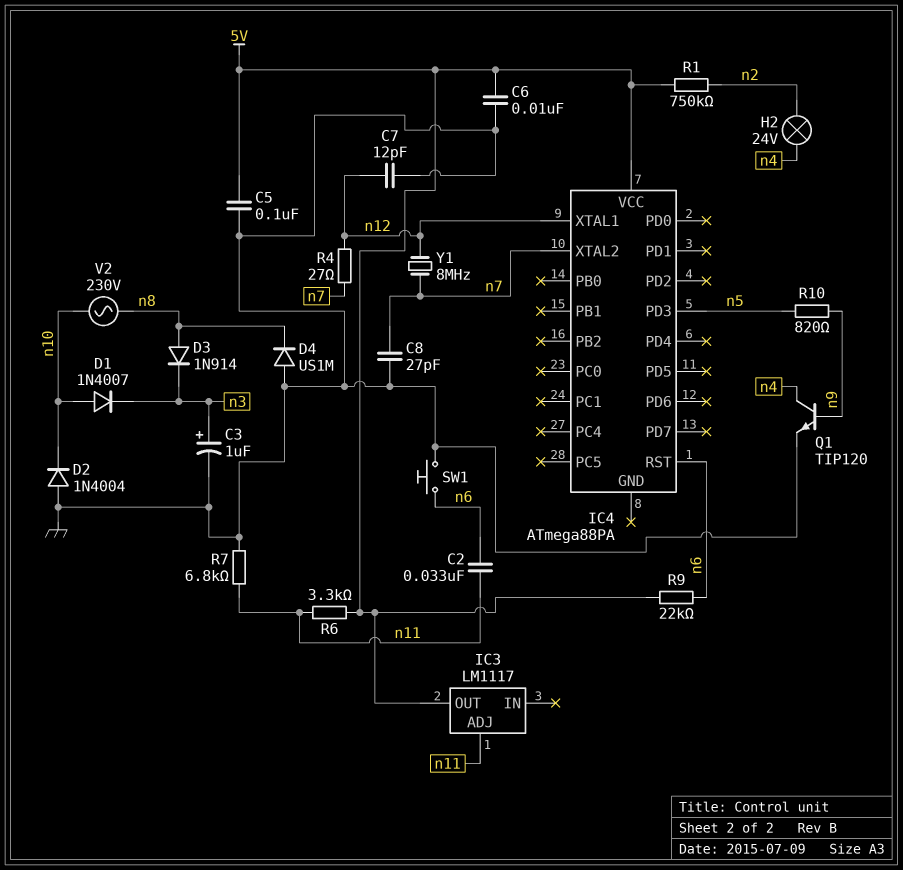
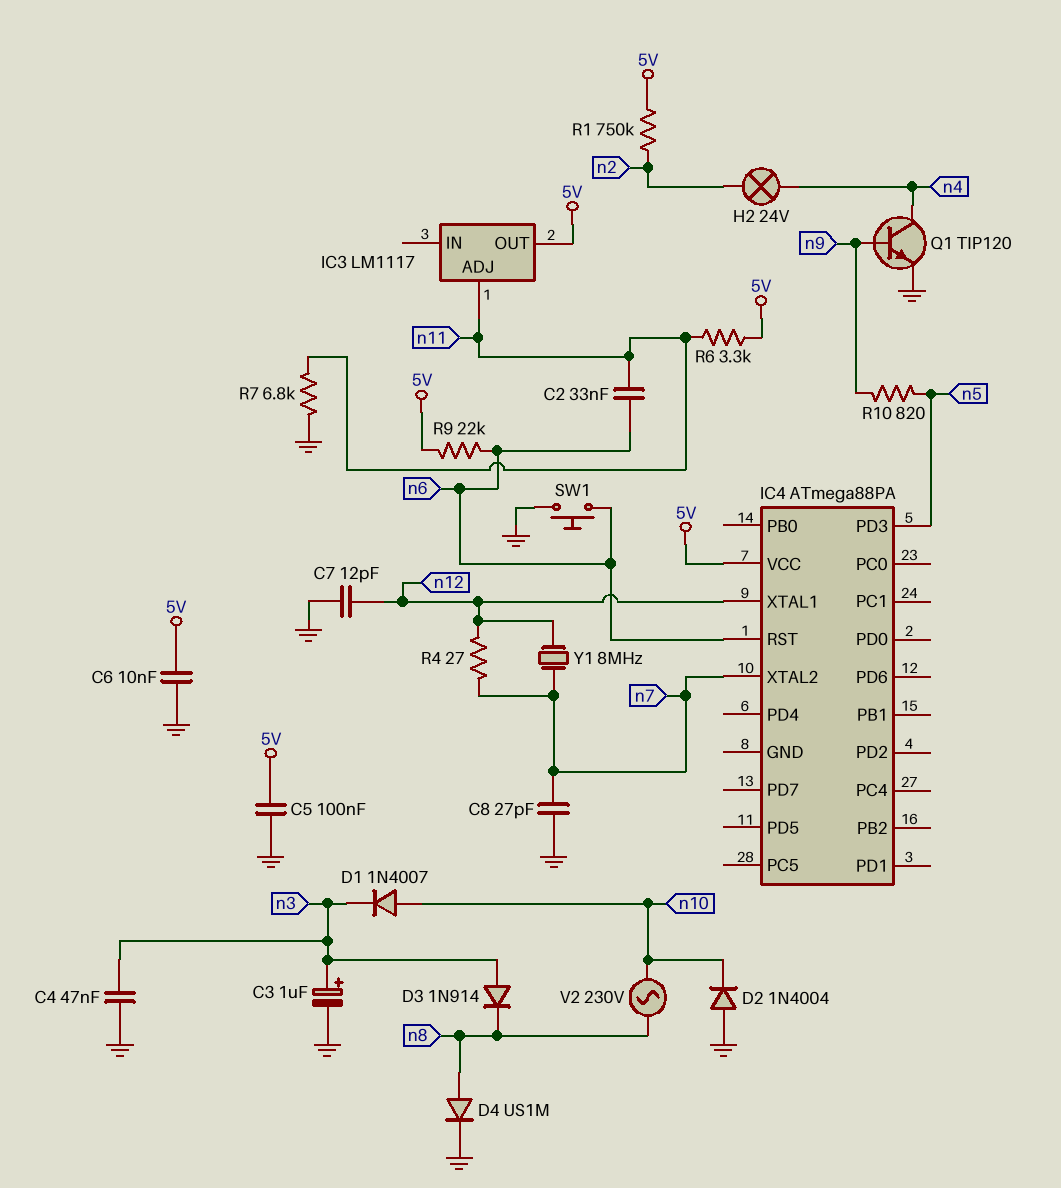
C4: none -> 47nF (GND, n3)
D3: diode 1N914 (A n8, K n3) -> diode 1N914 (A n3, K n8)
D4: diode US1M (A GND, K n8) -> diode US1M (A n8, K GND)

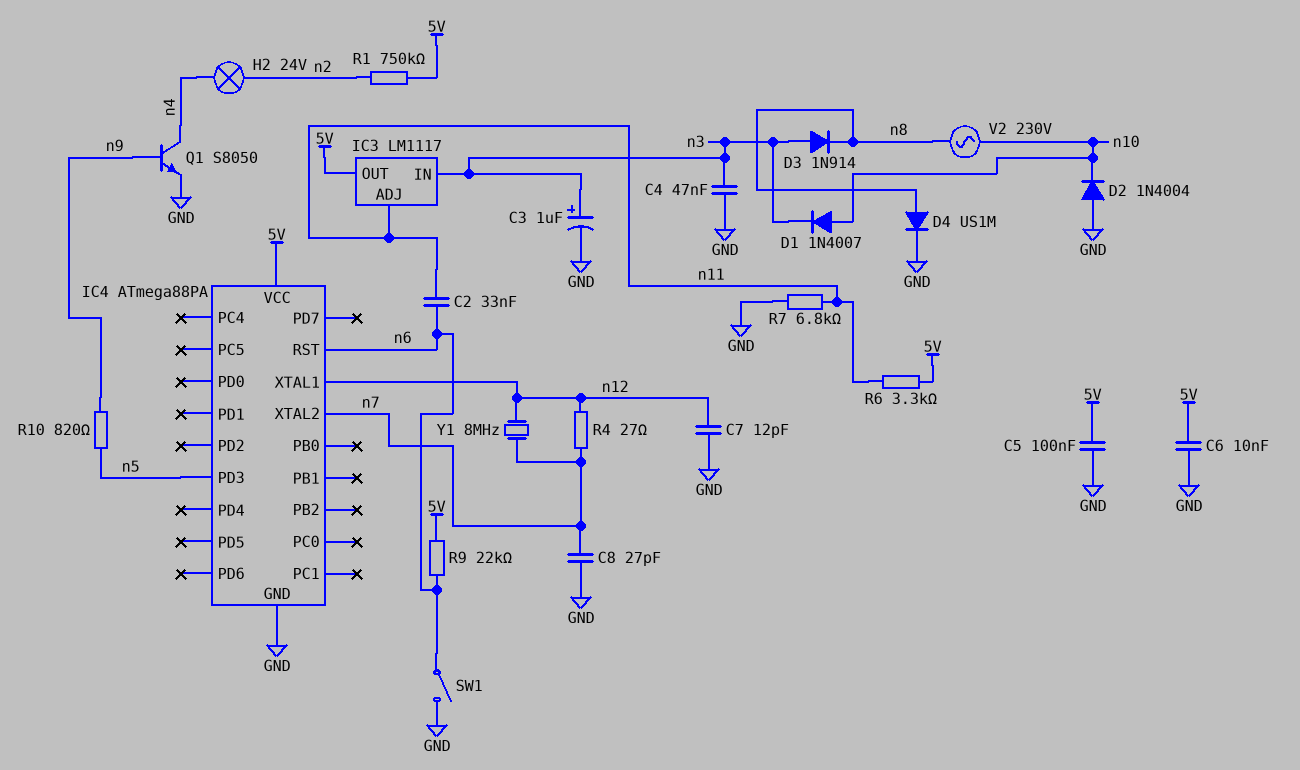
IC3 pin IN: none -> n3
IC4 pin GND: none -> GND
Q1: NPN TIP120 (B n9, C n4, E GND) -> NPN S8050 (B n9, C n4, E GND)
SW1: button (GND, n6) -> switch (GND, n6)

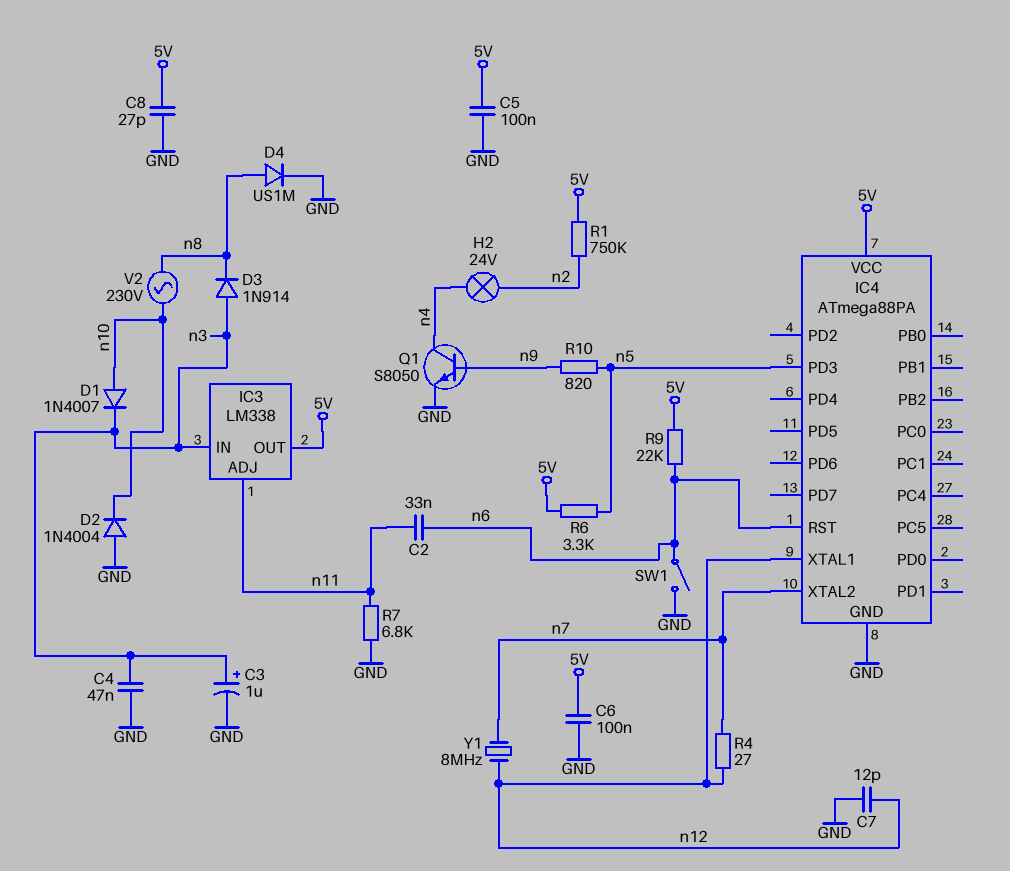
C6: 10nF (5V, GND) -> 100nF (5V, GND)
C8: 27pF (GND, n7) -> 27pF (5V, GND)
IC3: LM1117 -> LM338
R6: 3.3k (5V, n11) -> 3.3k (5V, n5)

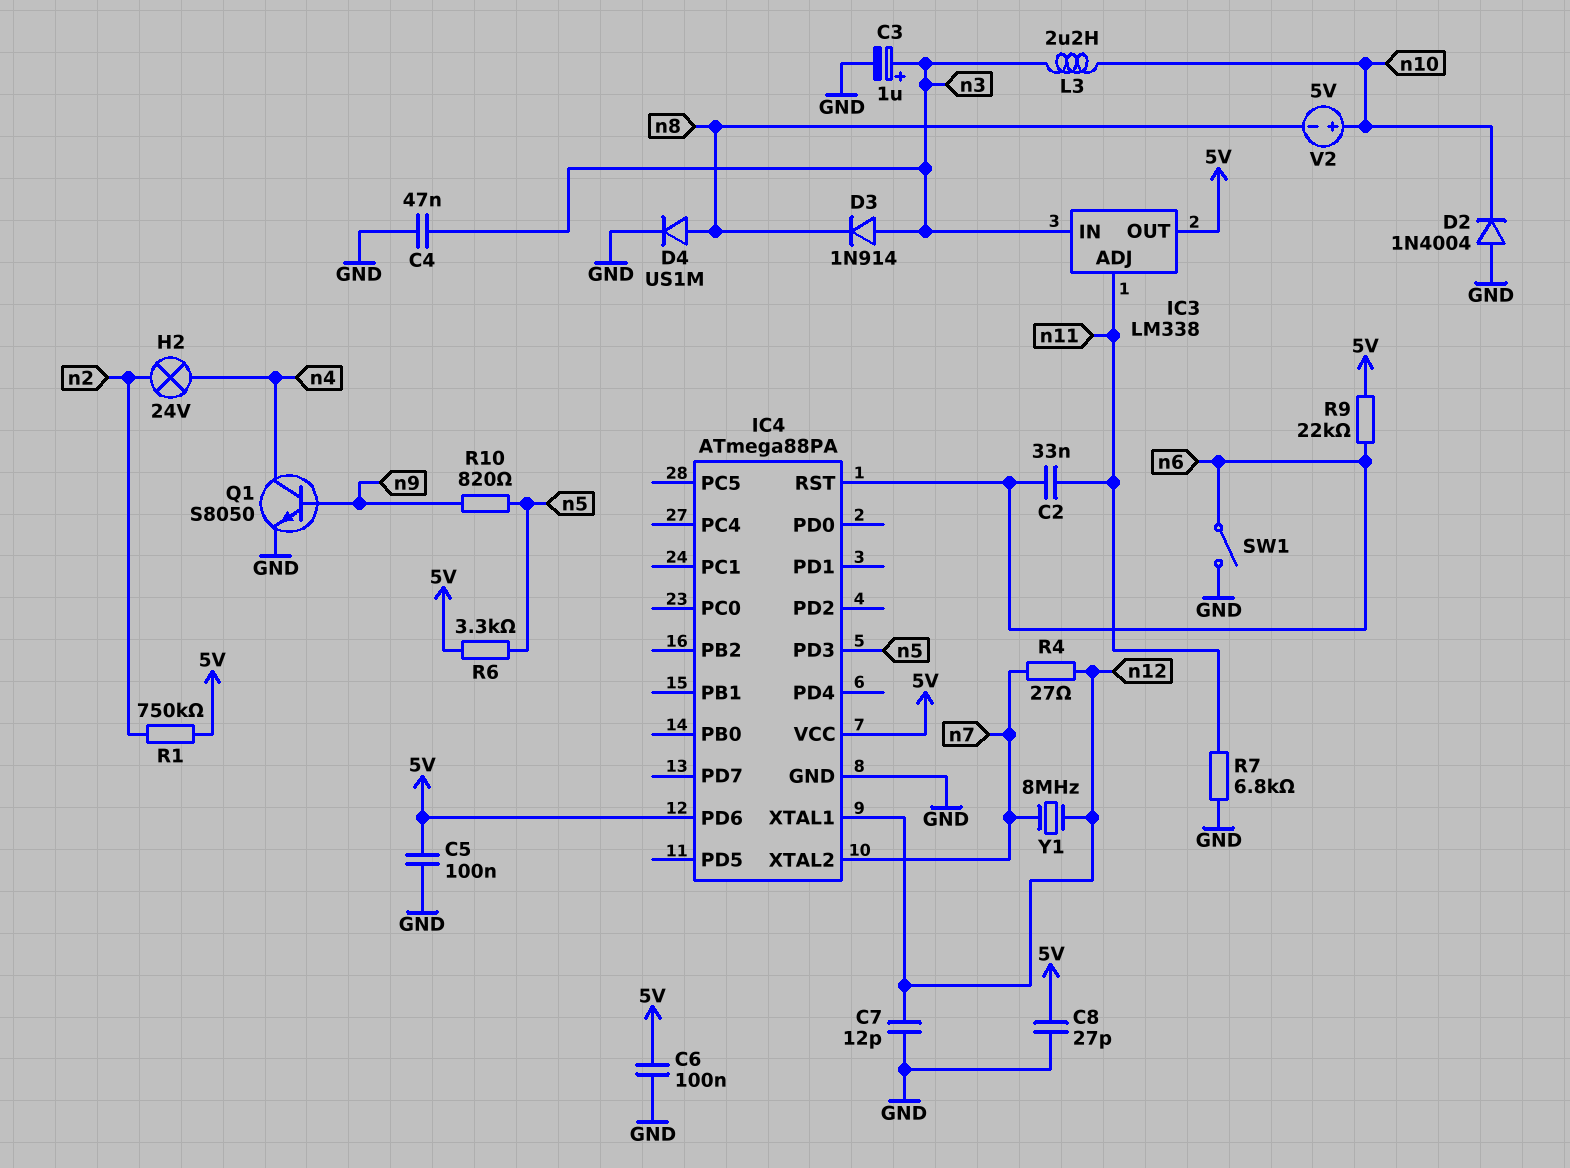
D1: diode 1N4007 (A n10, K n3) -> none
IC4 pin PD6: none -> 5V
L3: none -> 2.2uH (n3, n10)
V2: AC 230V (n8, n10) -> 5V (plus n10, minus n8)

